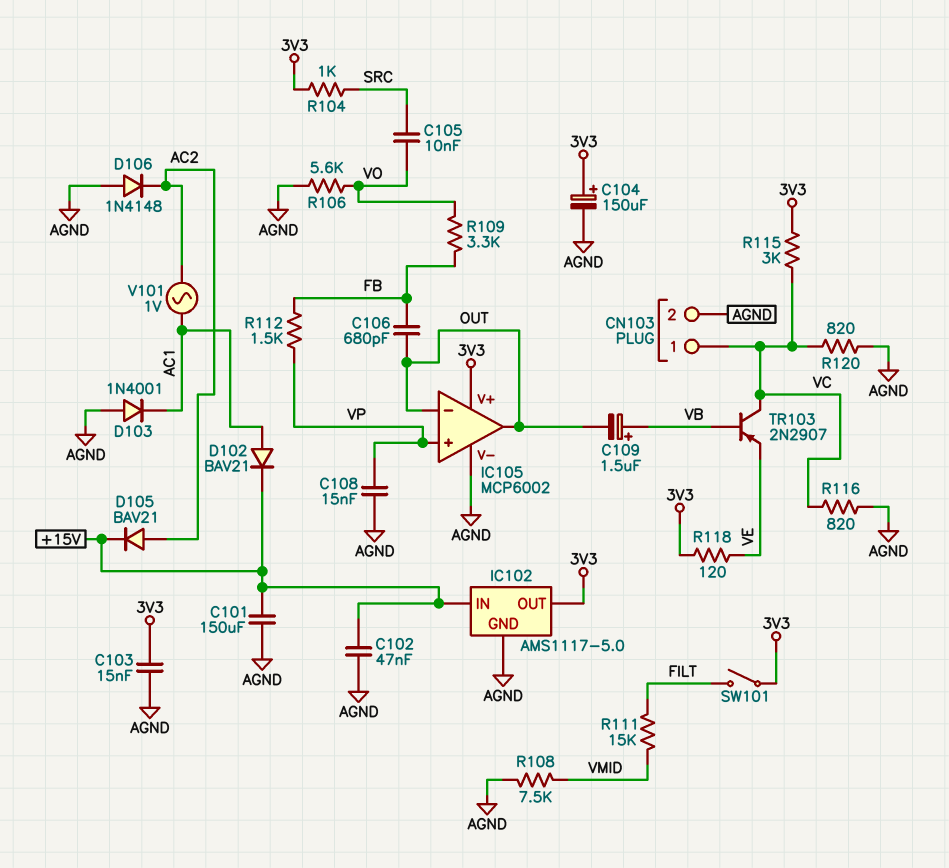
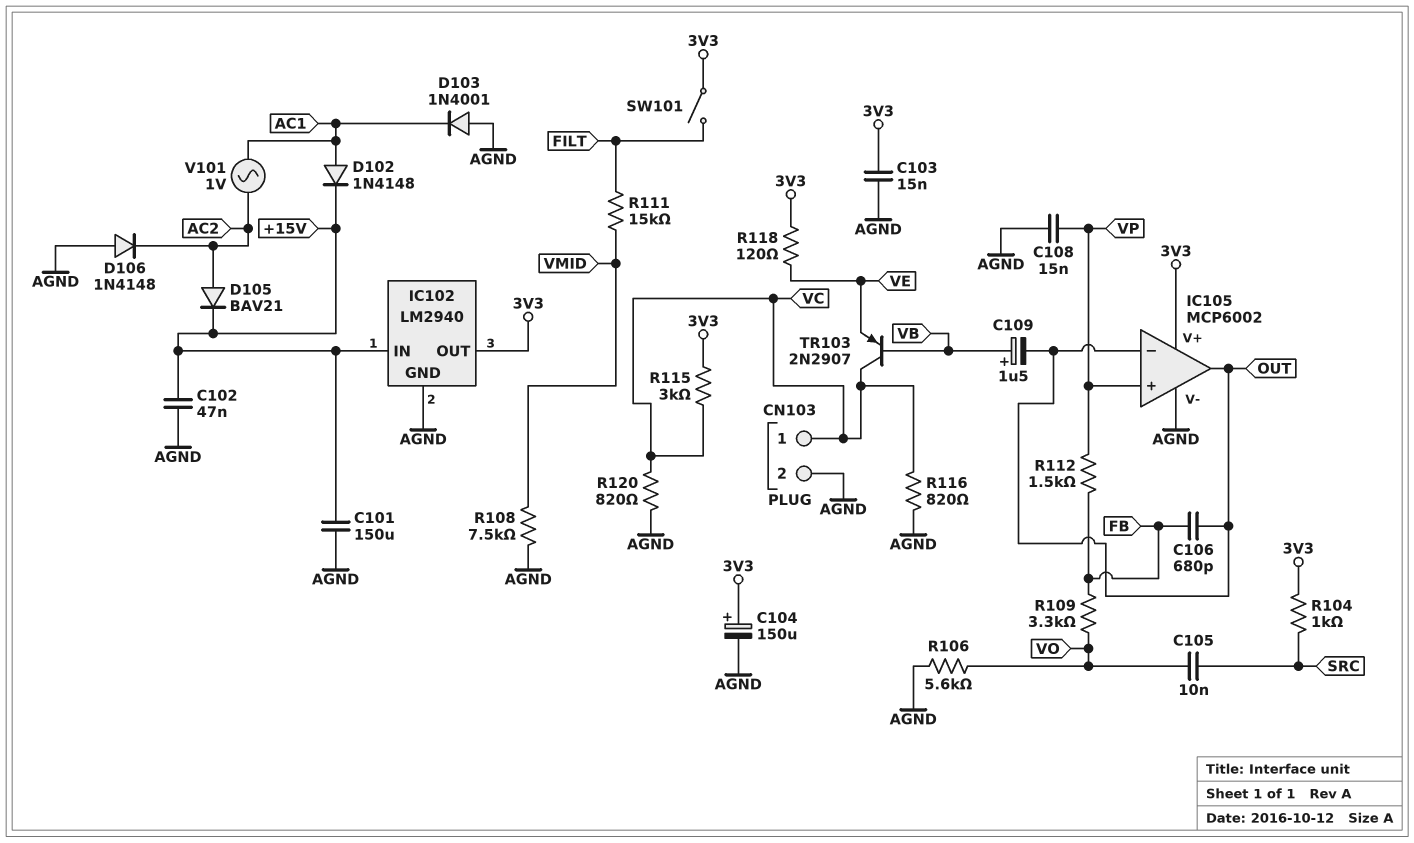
D102: diode BAV21 (A AC1, K +15V) -> diode 1N4148 (A AC1, K +15V)
IC102: AMS1117-5.0 -> LM2940

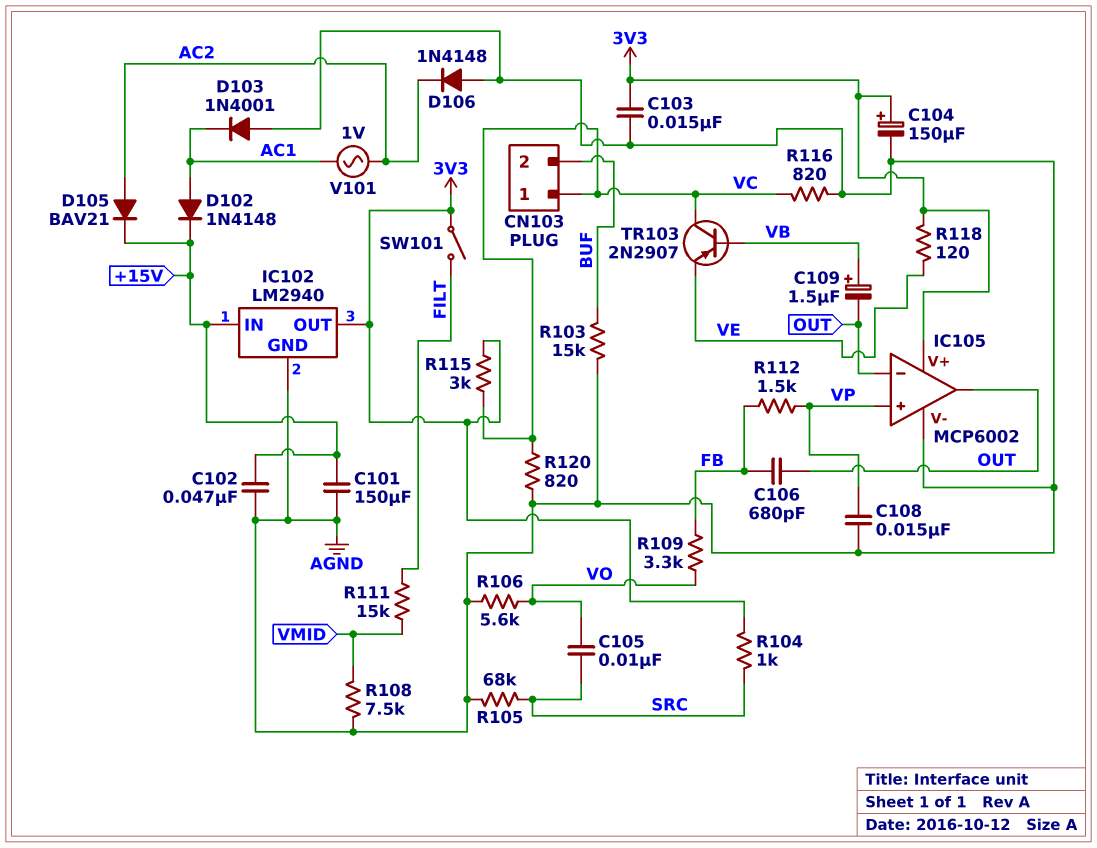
CN103 pin 2: AGND -> BUF
R103: none -> 15k (AGND, BUF)
R105: none -> 68k (AGND, SRC)

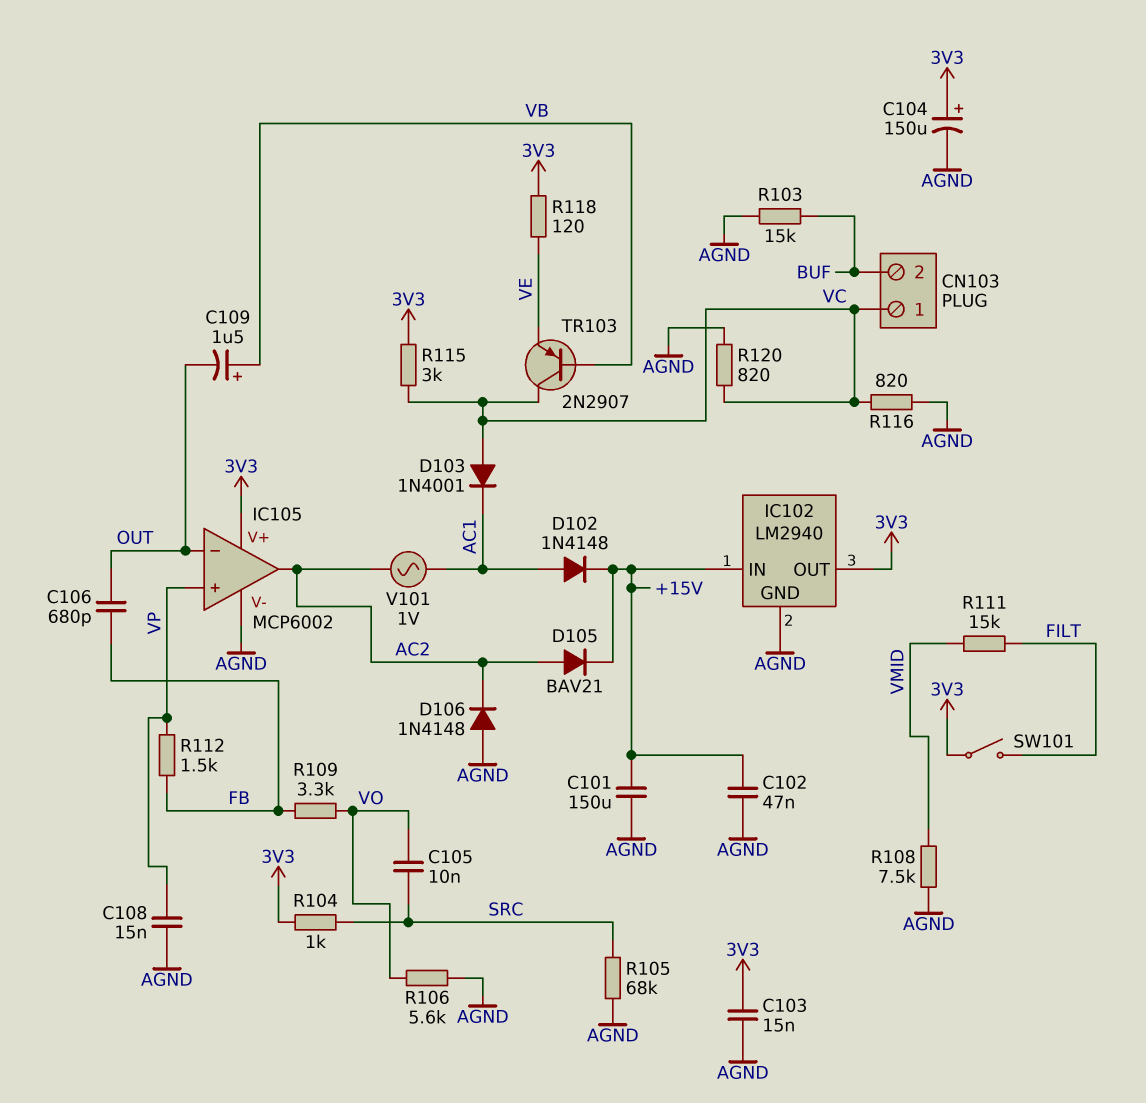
D103: diode 1N4001 (A AGND, K AC1) -> diode 1N4001 (A VC, K AC1)
IC105 pin out: OUT -> AC2

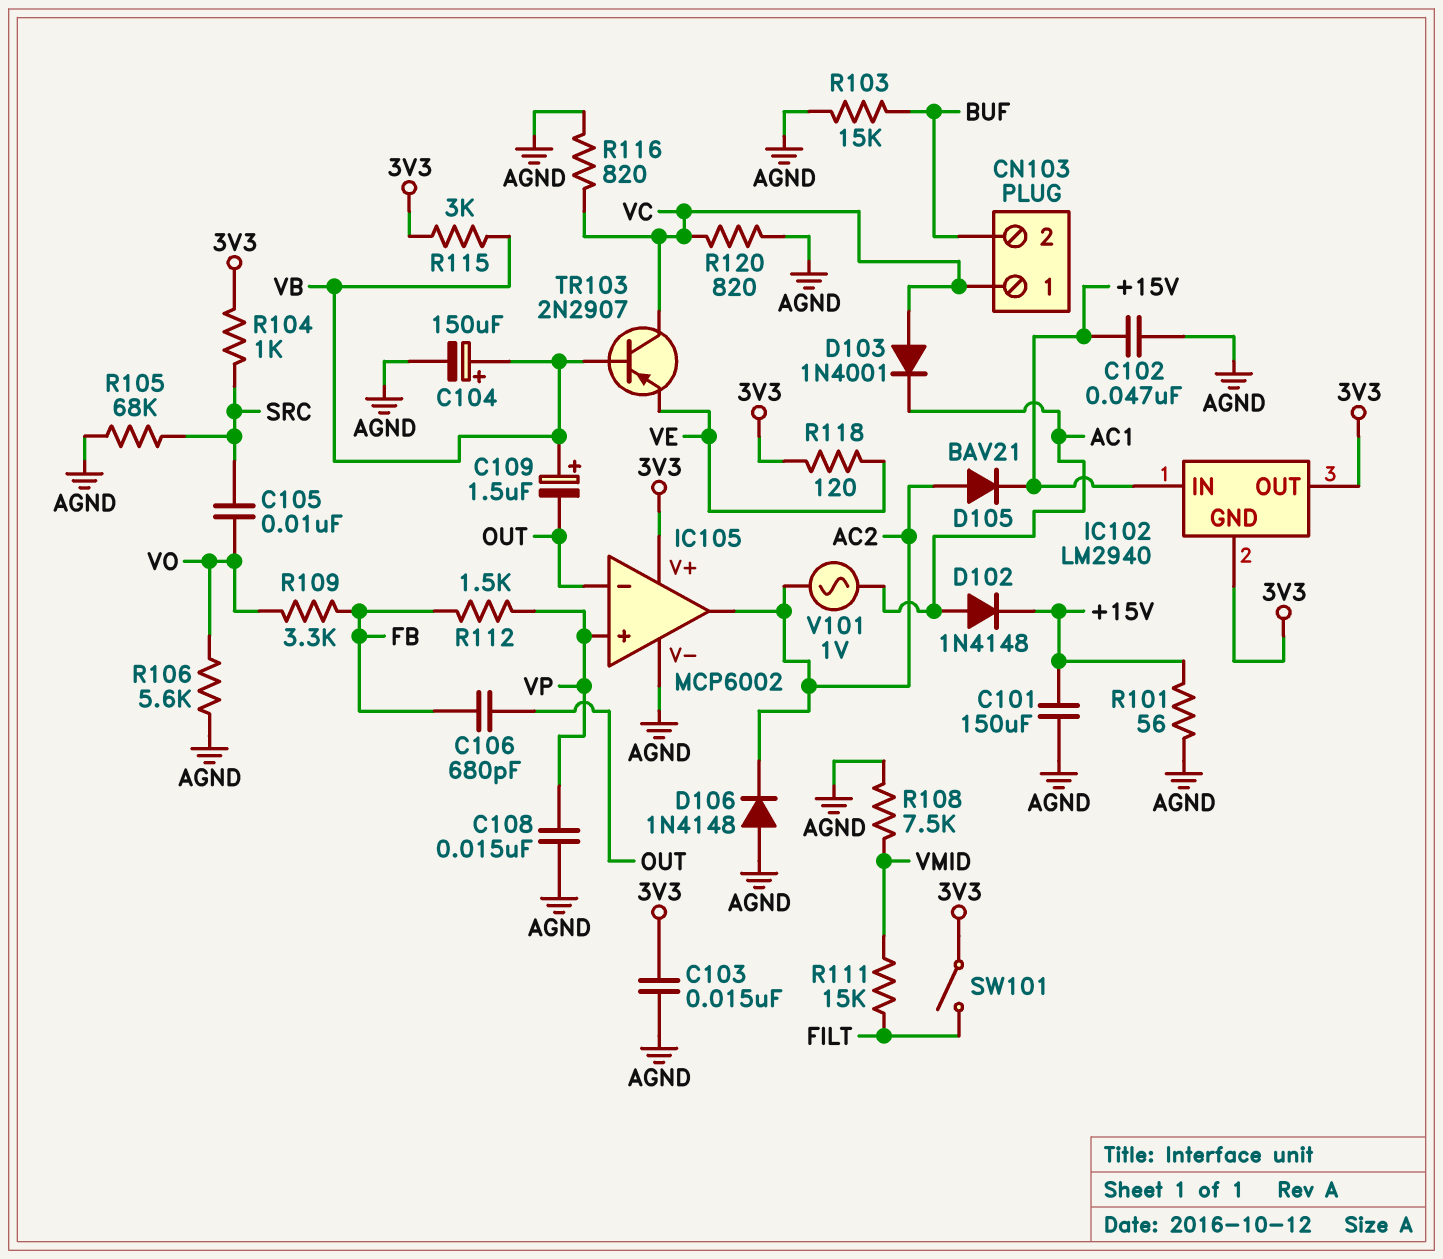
C104: 150uF (plus 3V3, minus AGND) -> 150uF (plus VB, minus AGND)
IC102 pin GND: AGND -> 3V3
R101: none -> 56 (+15V, AGND)
R115: 3k (3V3, VC) -> 3k (3V3, VB)

